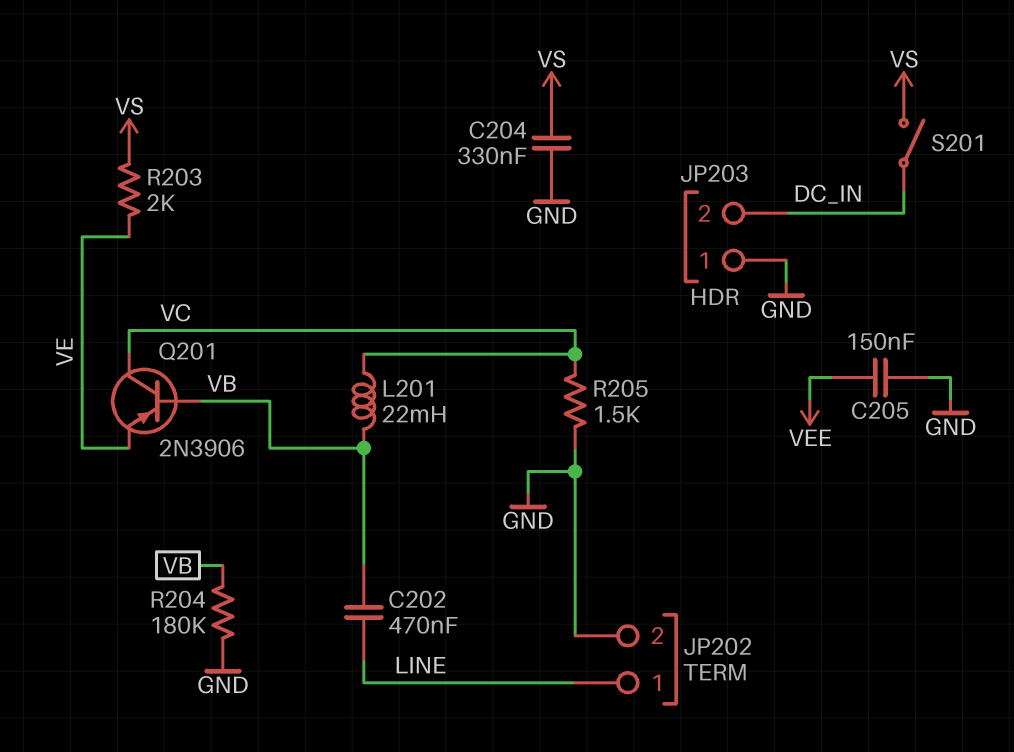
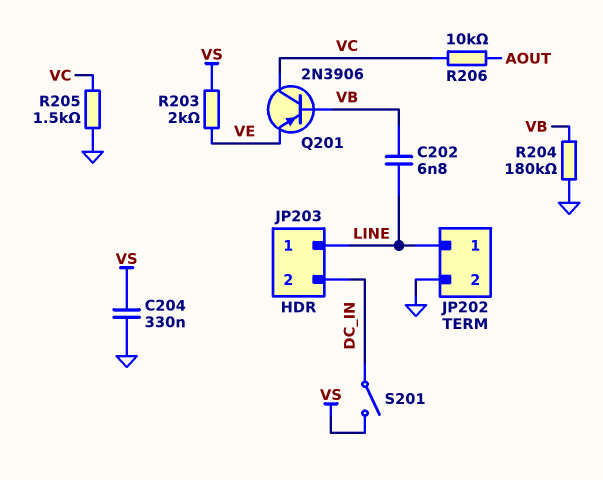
C202: 470nF (LINE, VB) -> 6.8nF (LINE, VB)
C205: 150nF (GND, VEE) -> none
JP203 pin 1: GND -> LINE
L201: 22mH (VB, VC) -> none
R206: none -> 10k (AOUT, VC)

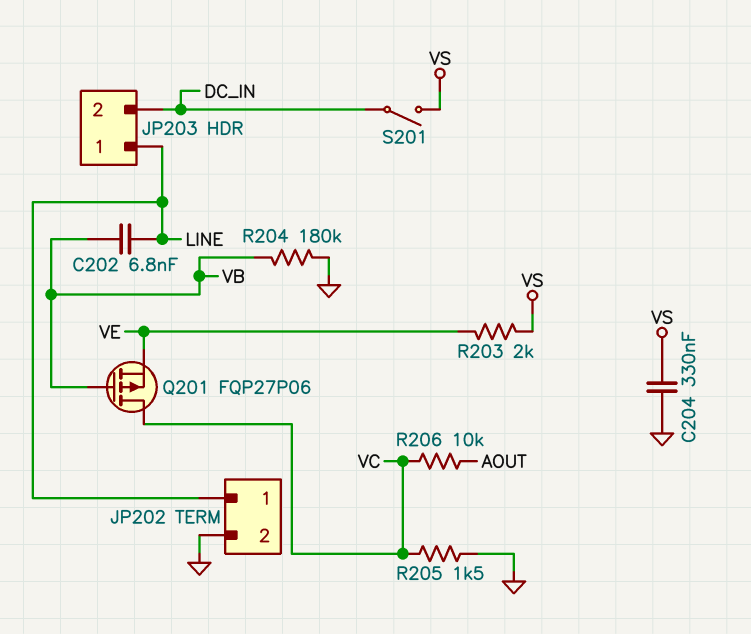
Q201: PNP 2N3906 (B VB, C VC, E VE) -> PMOS FQP27P06 (G VB, D VC, S VE)

